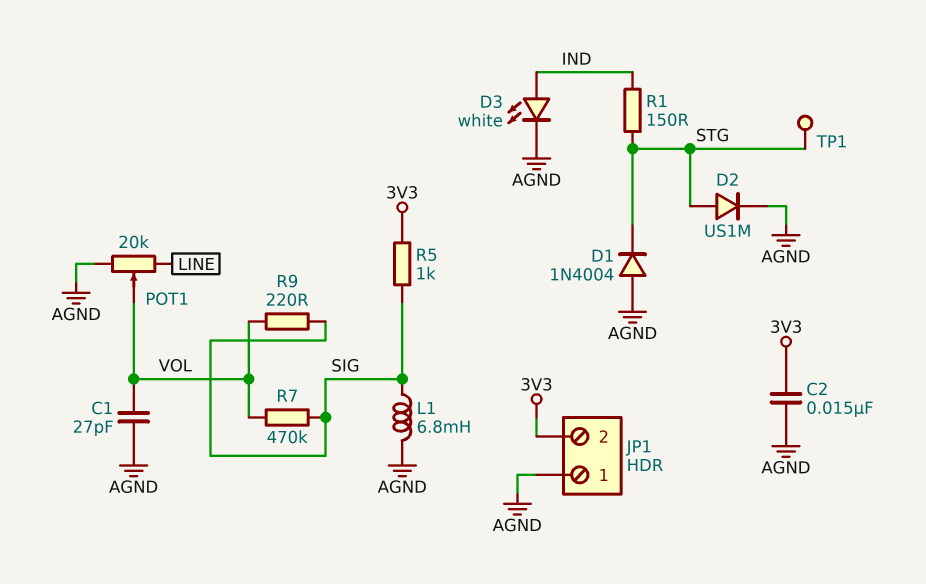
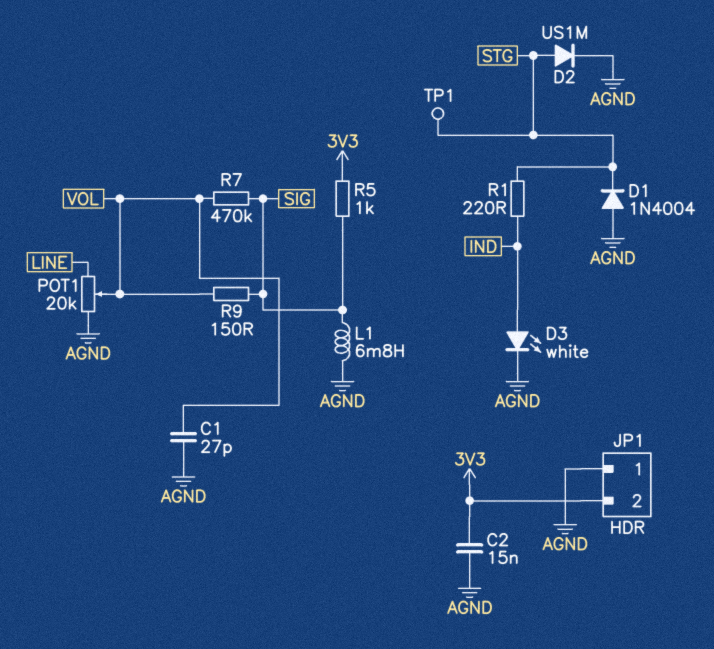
R1: 150 (IND, STG) -> 220 (IND, STG)
R9: 220 (SIG, VOL) -> 150 (SIG, VOL)

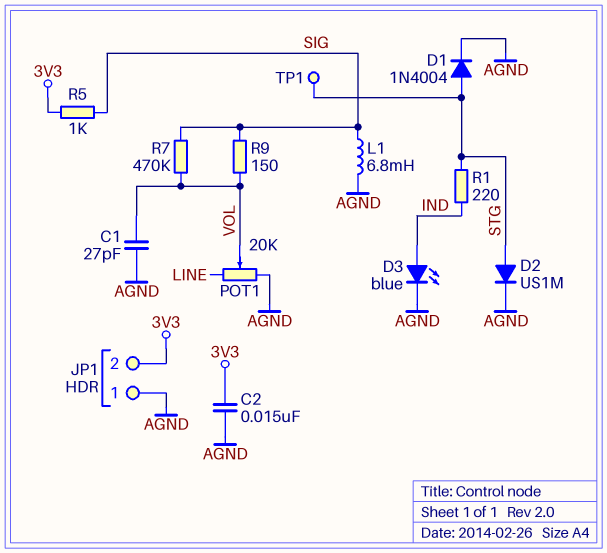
D1: diode 1N4004 (A AGND, K STG) -> diode 1N4004 (A STG, K AGND)
D3: LED white (A IND, K AGND) -> LED blue (A IND, K AGND)

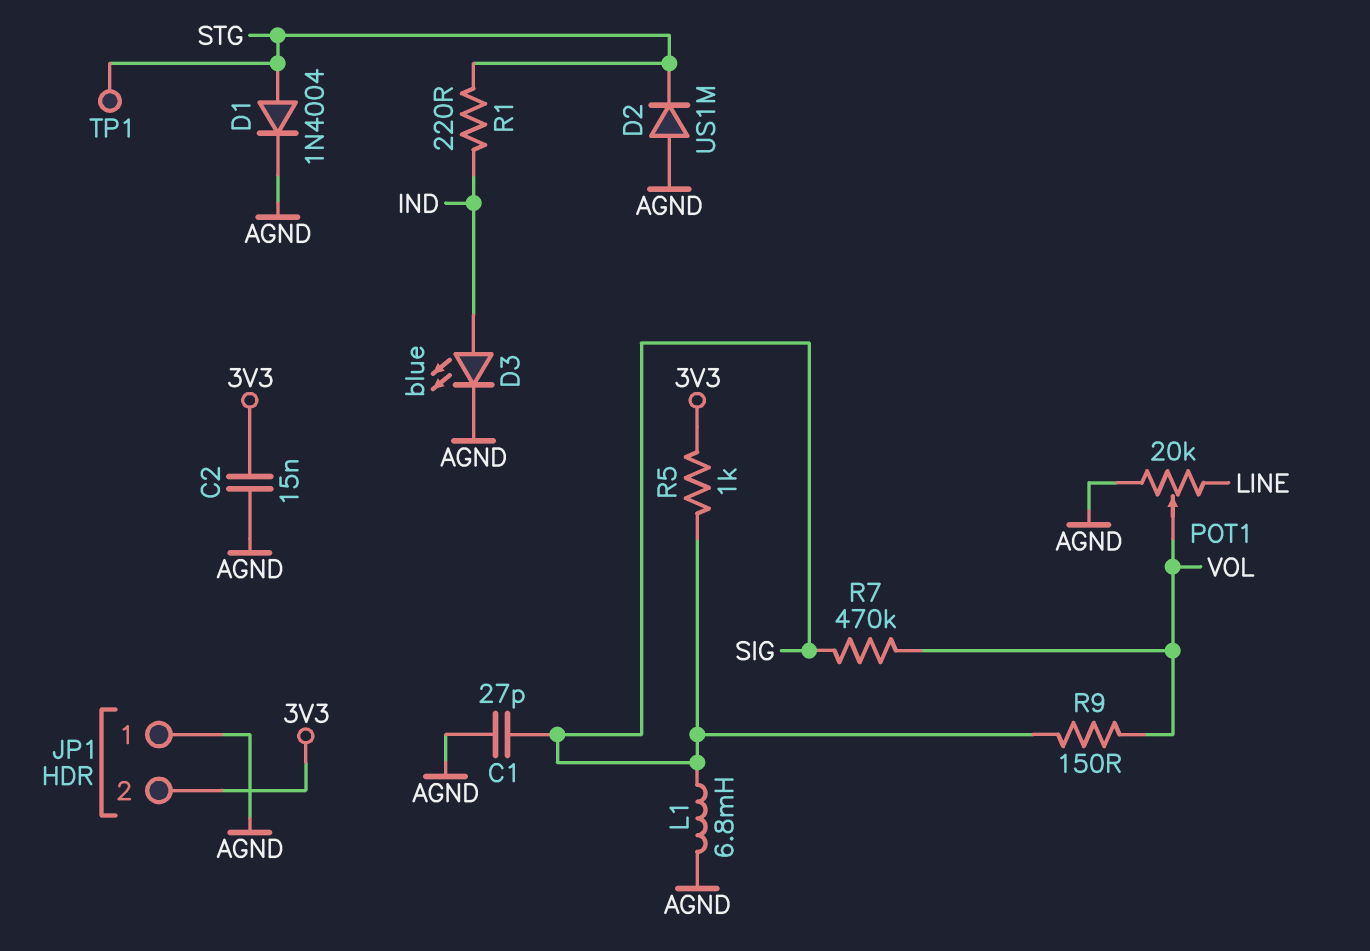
C1: 27pF (AGND, VOL) -> 27pF (AGND, SIG)
D2: diode US1M (A STG, K AGND) -> diode US1M (A AGND, K STG)

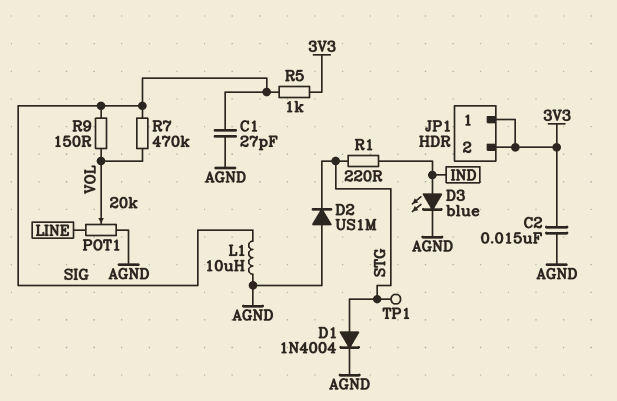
JP1 pin 1: AGND -> 3V3
L1: 6.8mH (AGND, SIG) -> 10uH (AGND, SIG)

